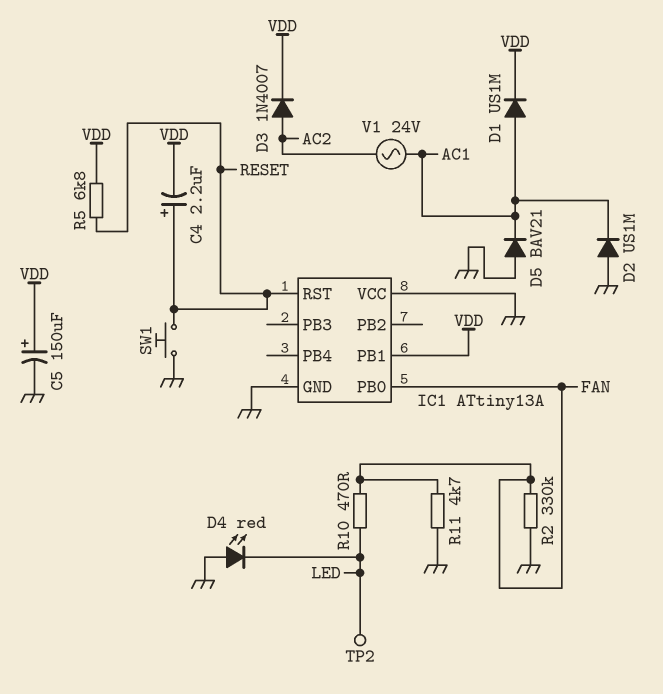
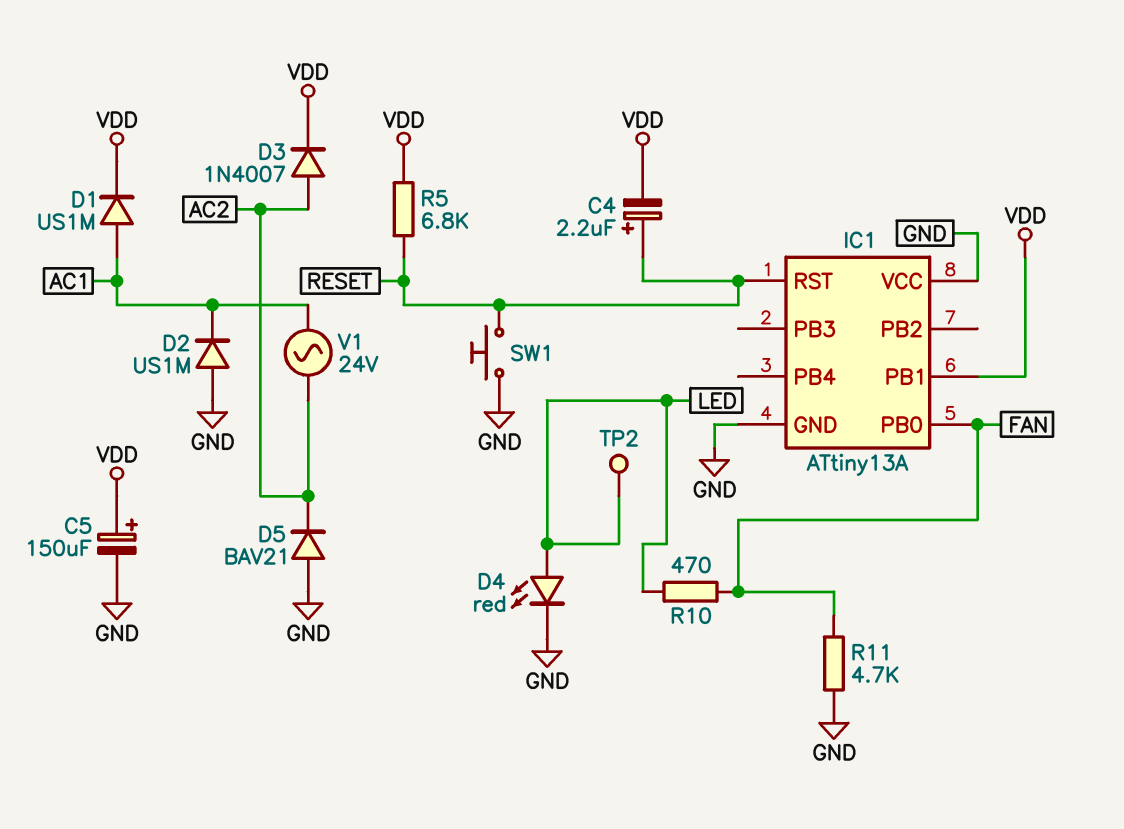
D4: LED red (A GND, K LED) -> LED red (A LED, K GND)
D5: diode BAV21 (A GND, K AC1) -> diode BAV21 (A GND, K AC2)
R2: 330k (FAN, GND) -> none

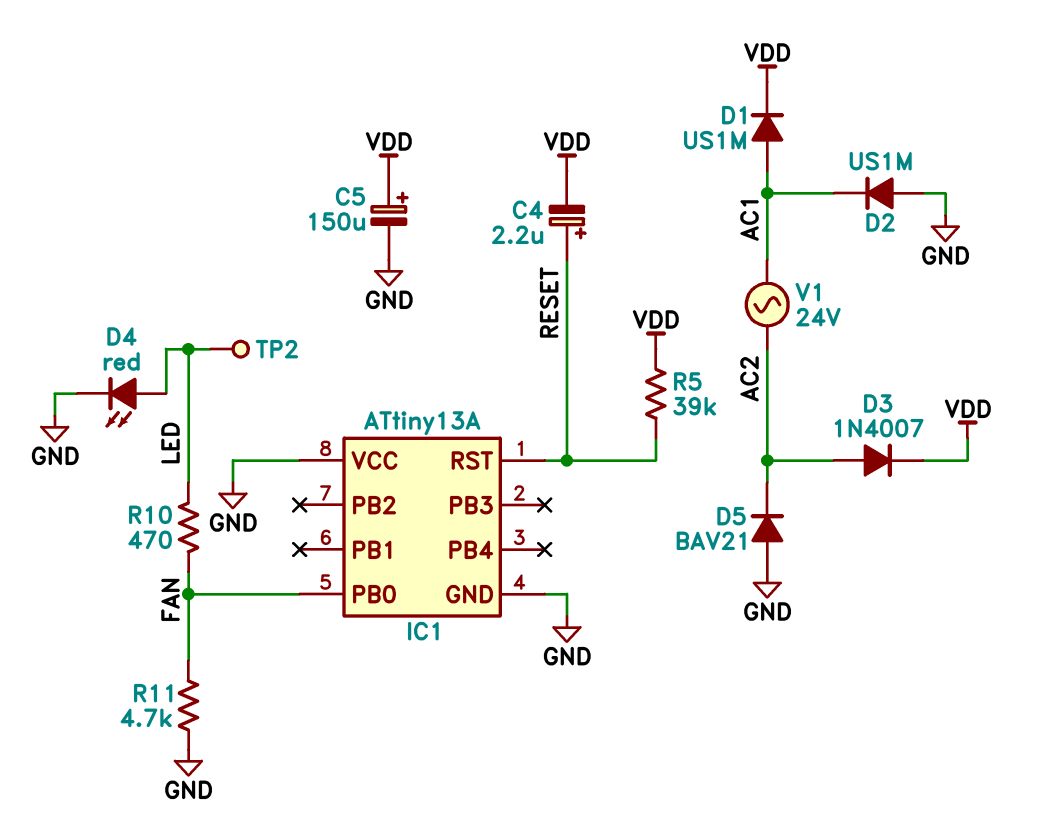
IC1 pin PB1: VDD -> none
R5: 6.8k (RESET, VDD) -> 39k (RESET, VDD)
SW1: button (GND, RESET) -> none

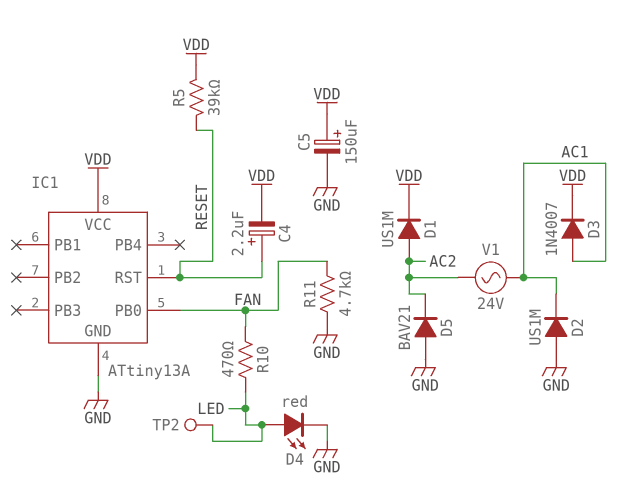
D1: diode US1M (A AC1, K VDD) -> diode US1M (A AC2, K VDD)
D3: diode 1N4007 (A AC2, K VDD) -> diode 1N4007 (A AC1, K VDD)
IC1 pin VCC: GND -> VDD

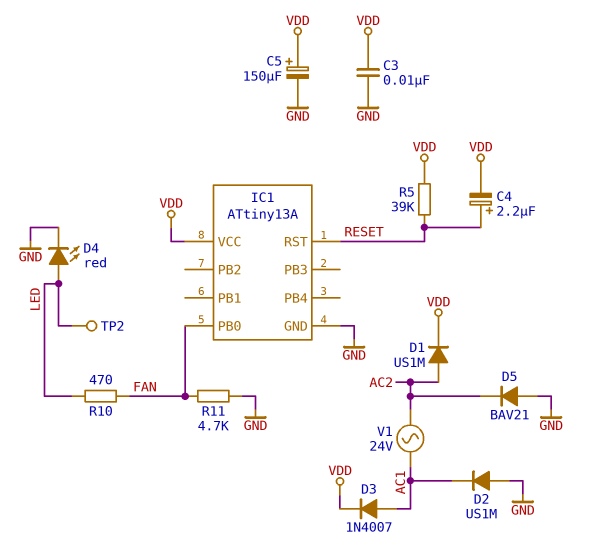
C3: none -> 10nF (GND, VDD)

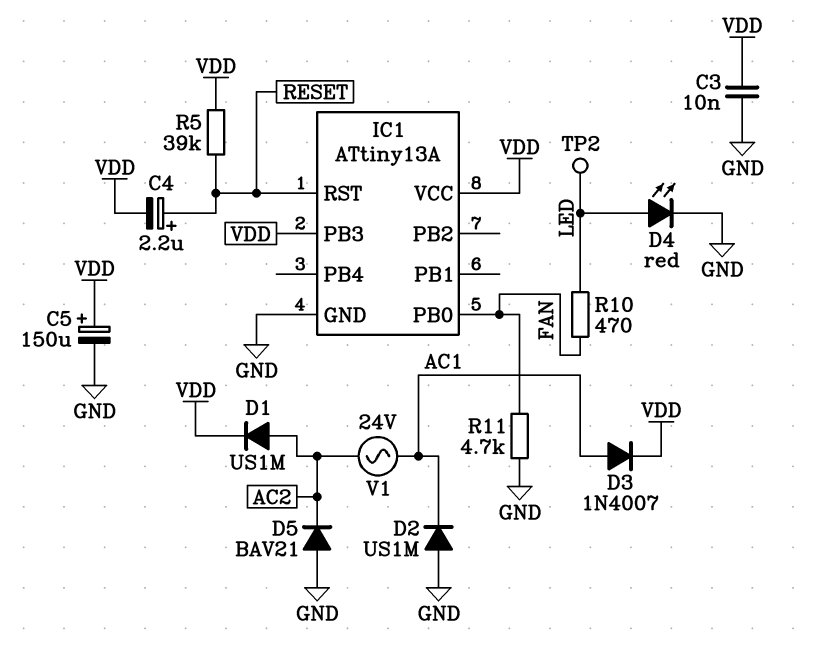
IC1 pin PB3: none -> VDD

